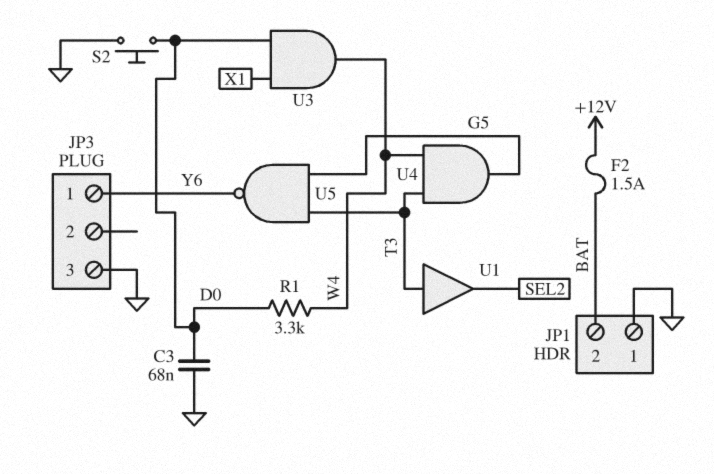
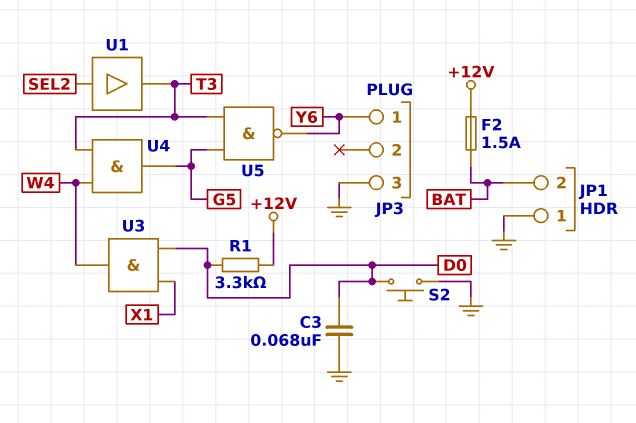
R1: 3.3k (D0, W4) -> 3.3k (+12V, D0)
U1: buffer (in T3, out SEL2) -> buffer (in SEL2, out T3)

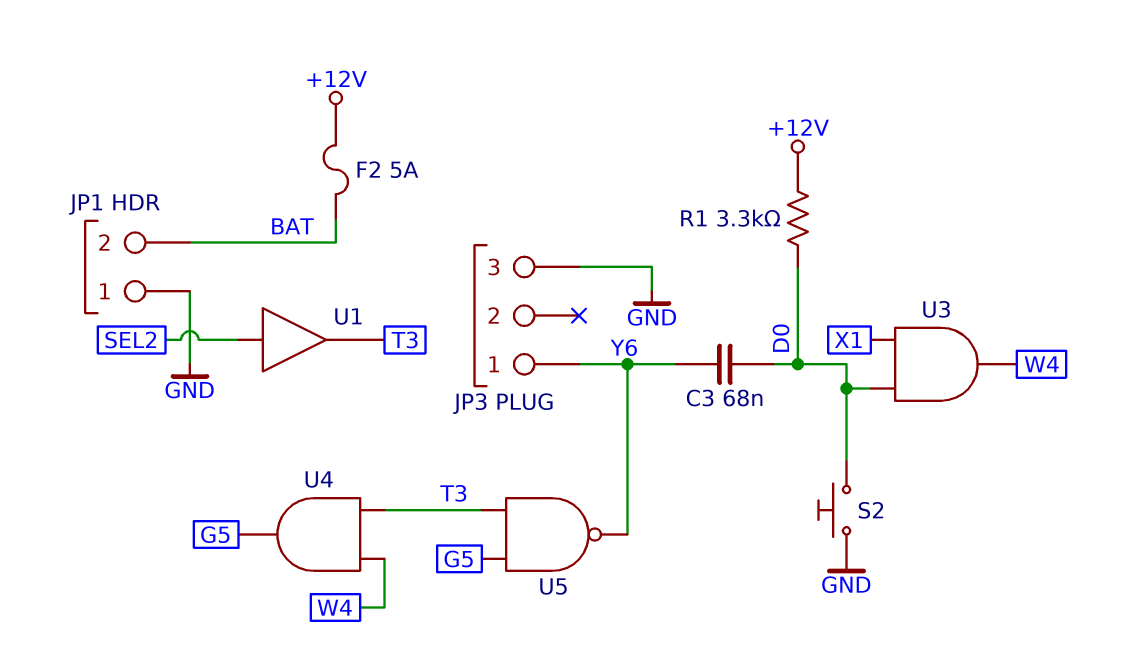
C3: 68nF (D0, GND) -> 68nF (D0, Y6)
F2: 1.5A (+12V, BAT) -> 5A (+12V, BAT)

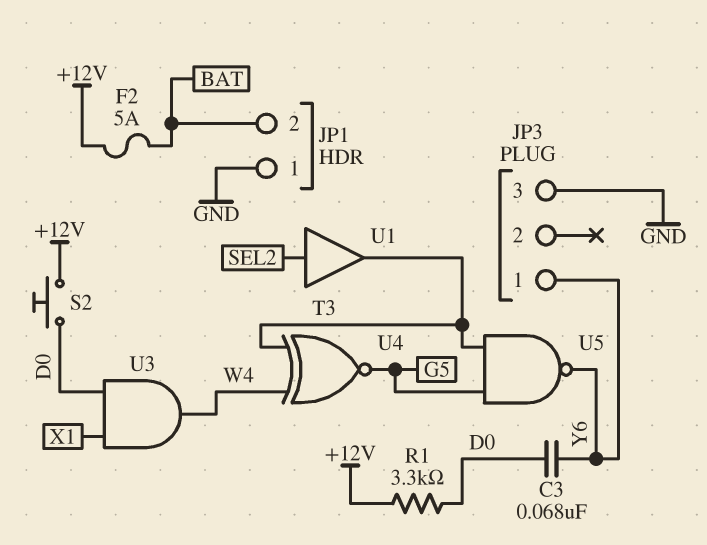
S2: button (D0, GND) -> button (+12V, D0)
U4: AND (in T3, in W4, out G5) -> XNOR (in T3, in W4, out G5)

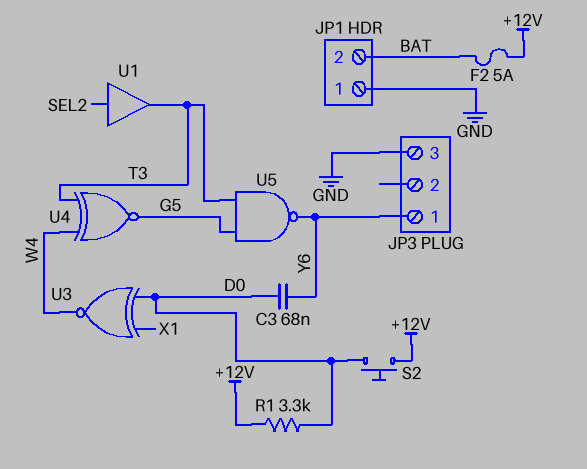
U3: AND (in D0, in X1, out W4) -> XNOR (in D0, in X1, out W4)

